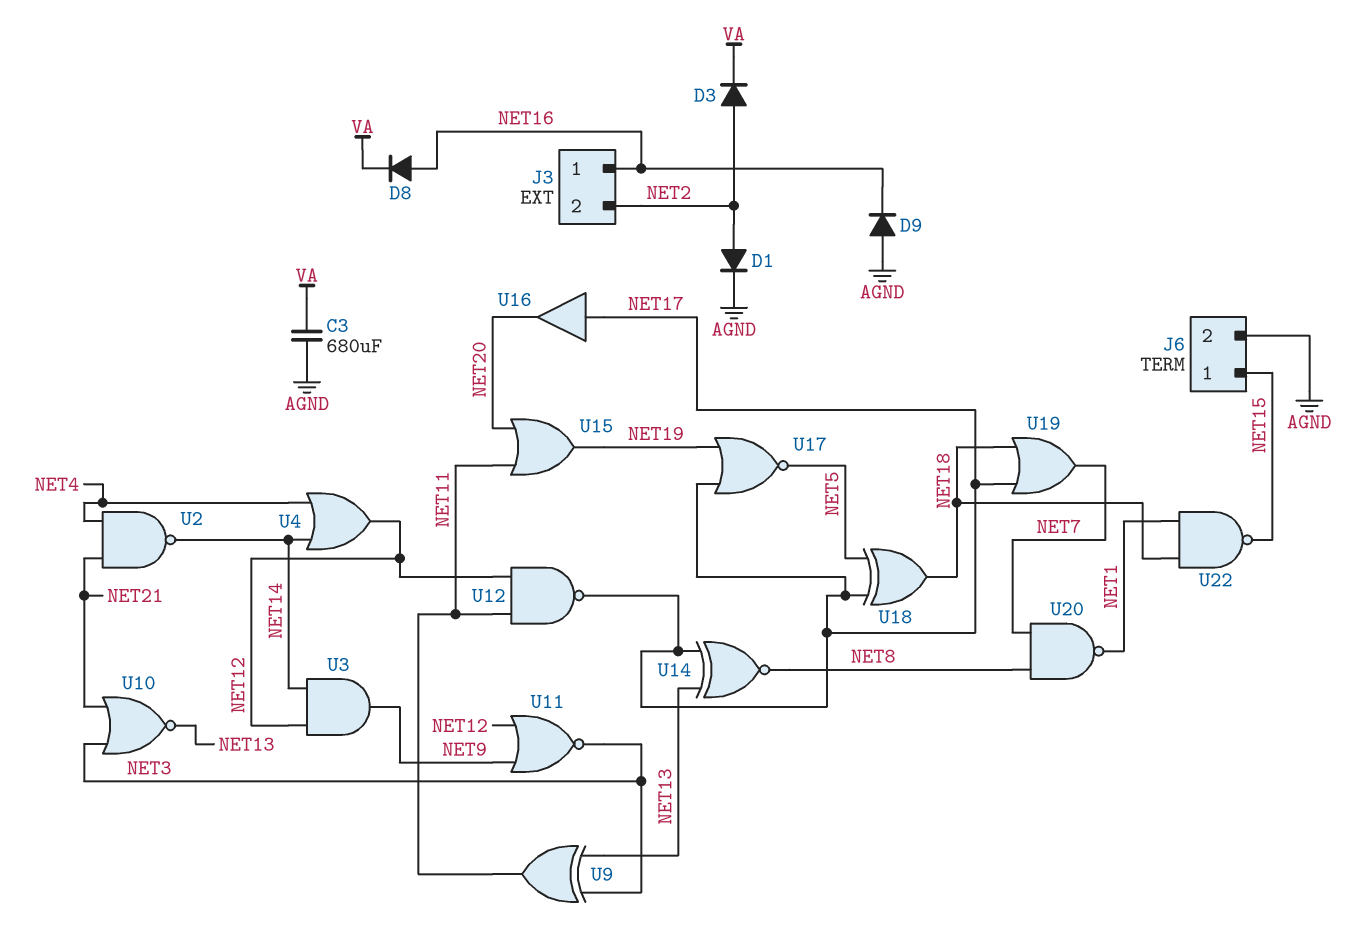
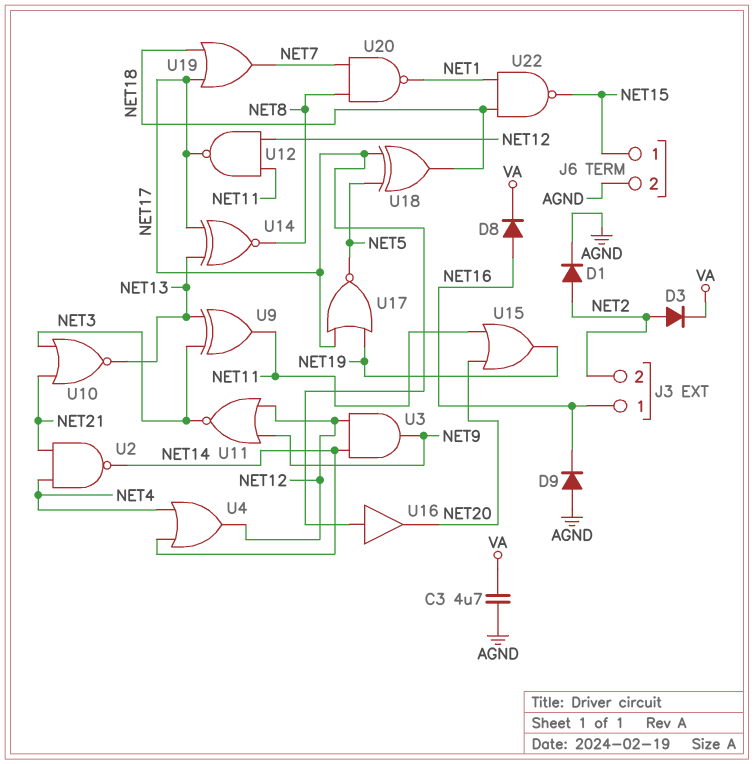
C3: 680uF (AGND, VA) -> 4.7uF (AGND, VA)

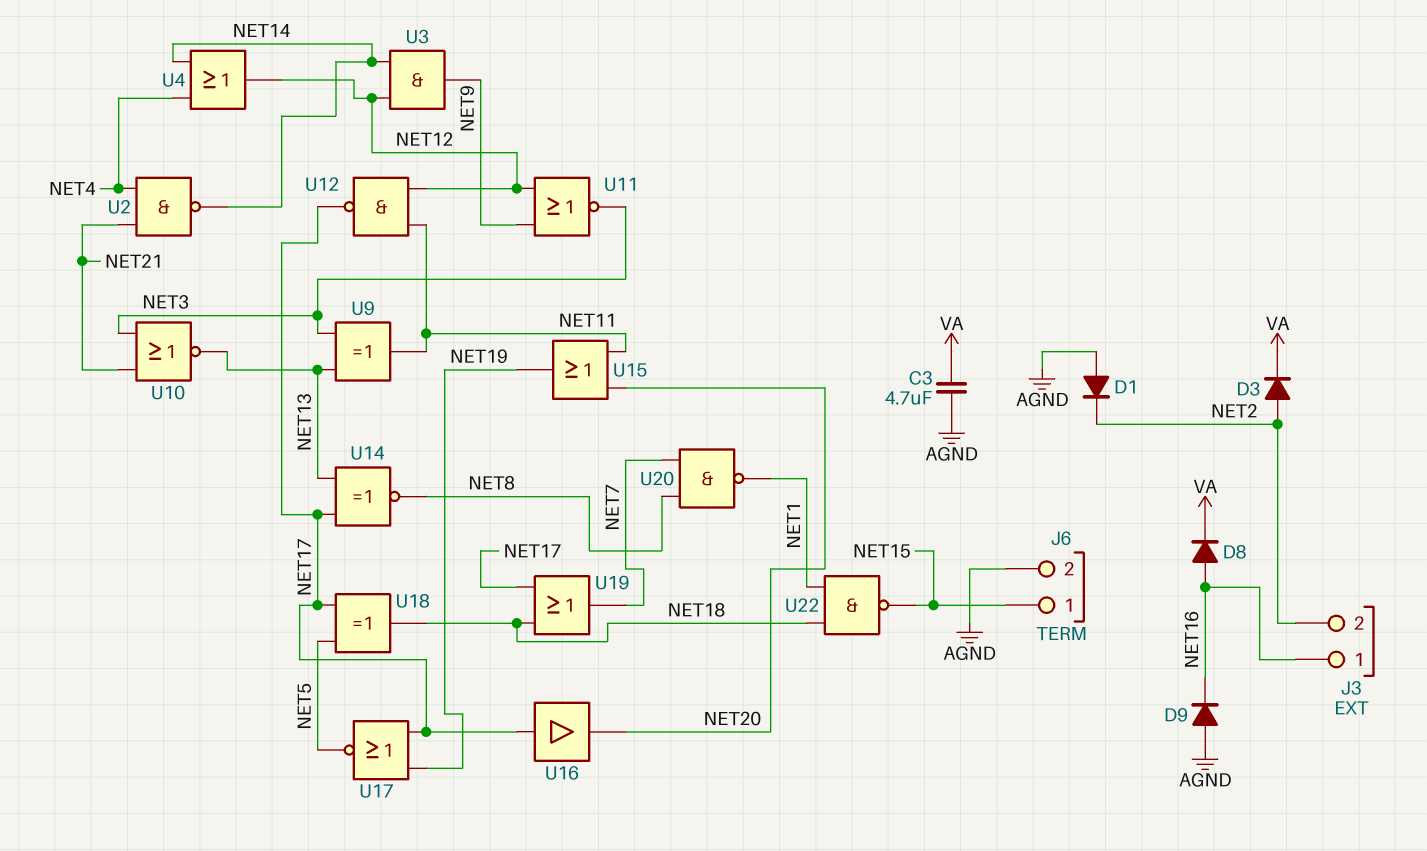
D1: diode (A NET2, K AGND) -> diode (A AGND, K NET2)

